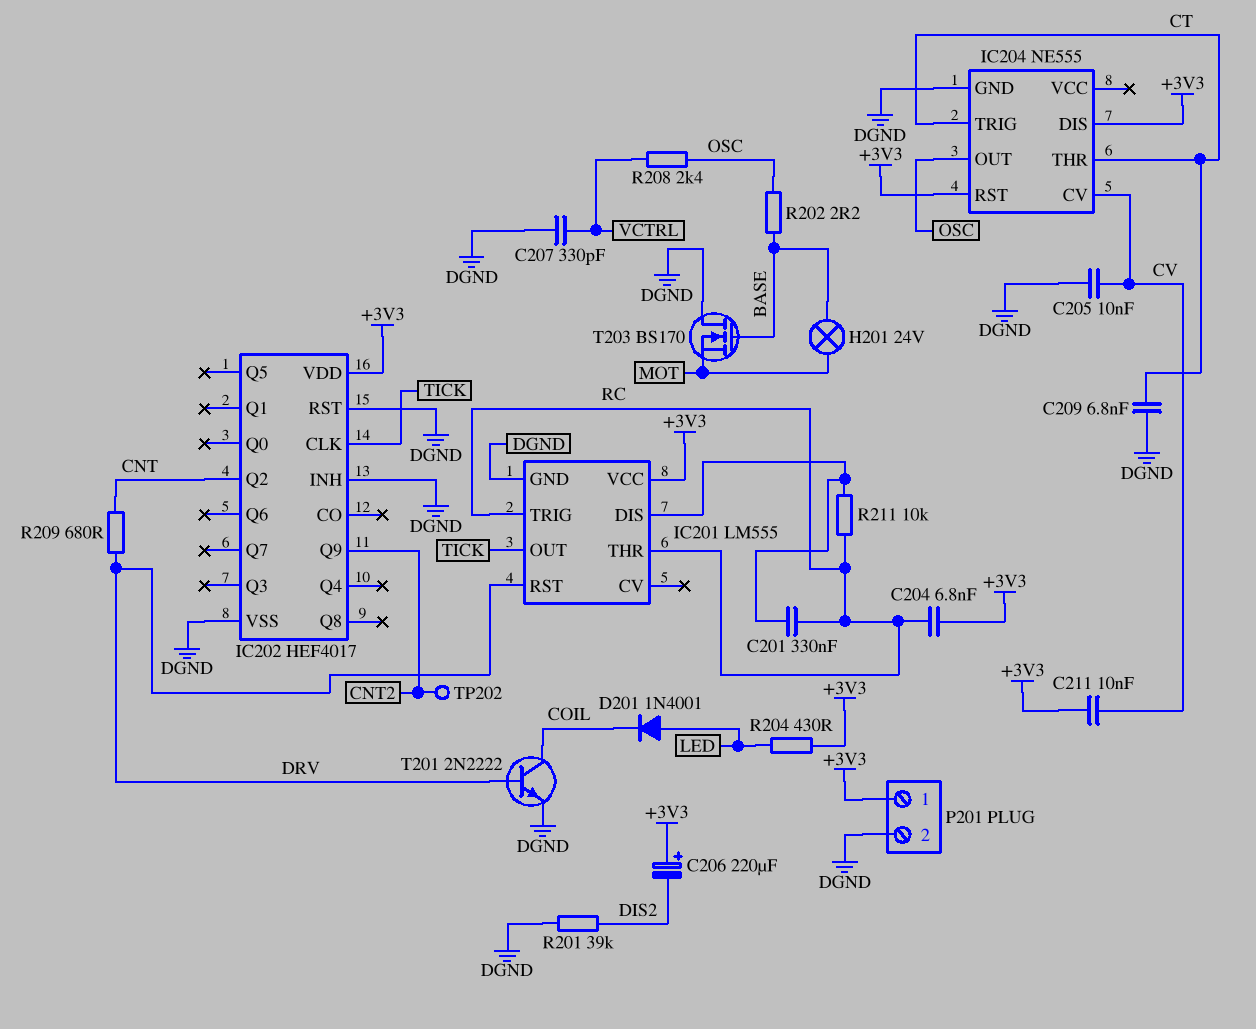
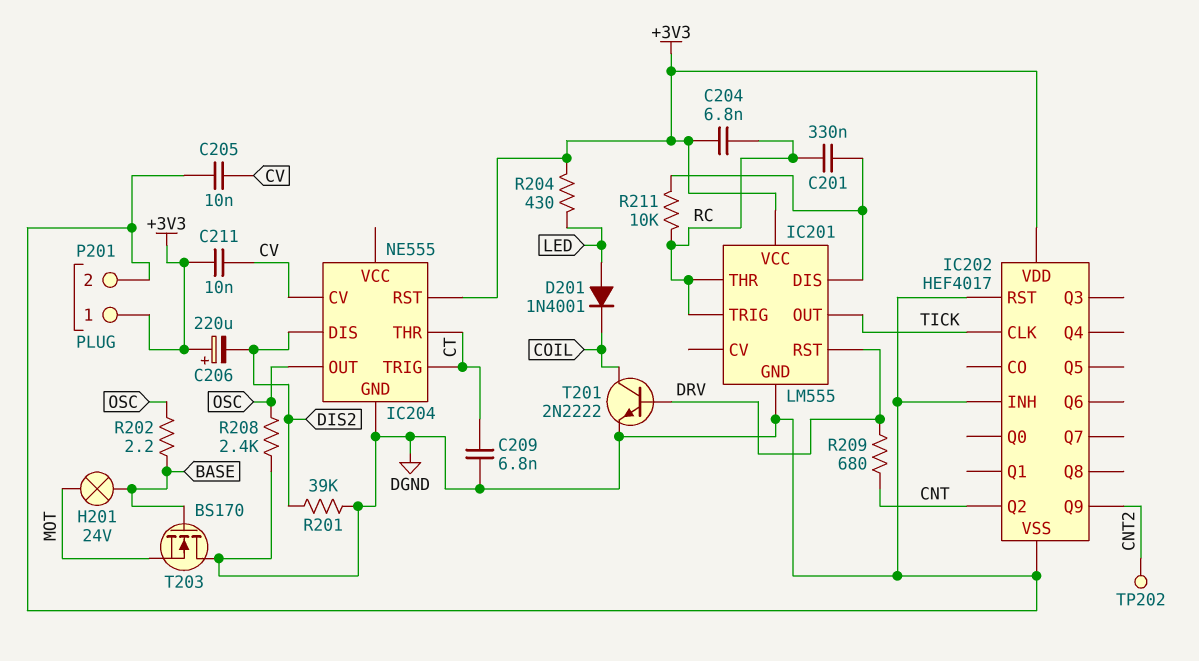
C207: 330pF (DGND, VCTRL) -> none
IC204 pin DIS: +3V3 -> DIS2
R208: 2.4k (OSC, VCTRL) -> 2.4k (DGND, OSC)

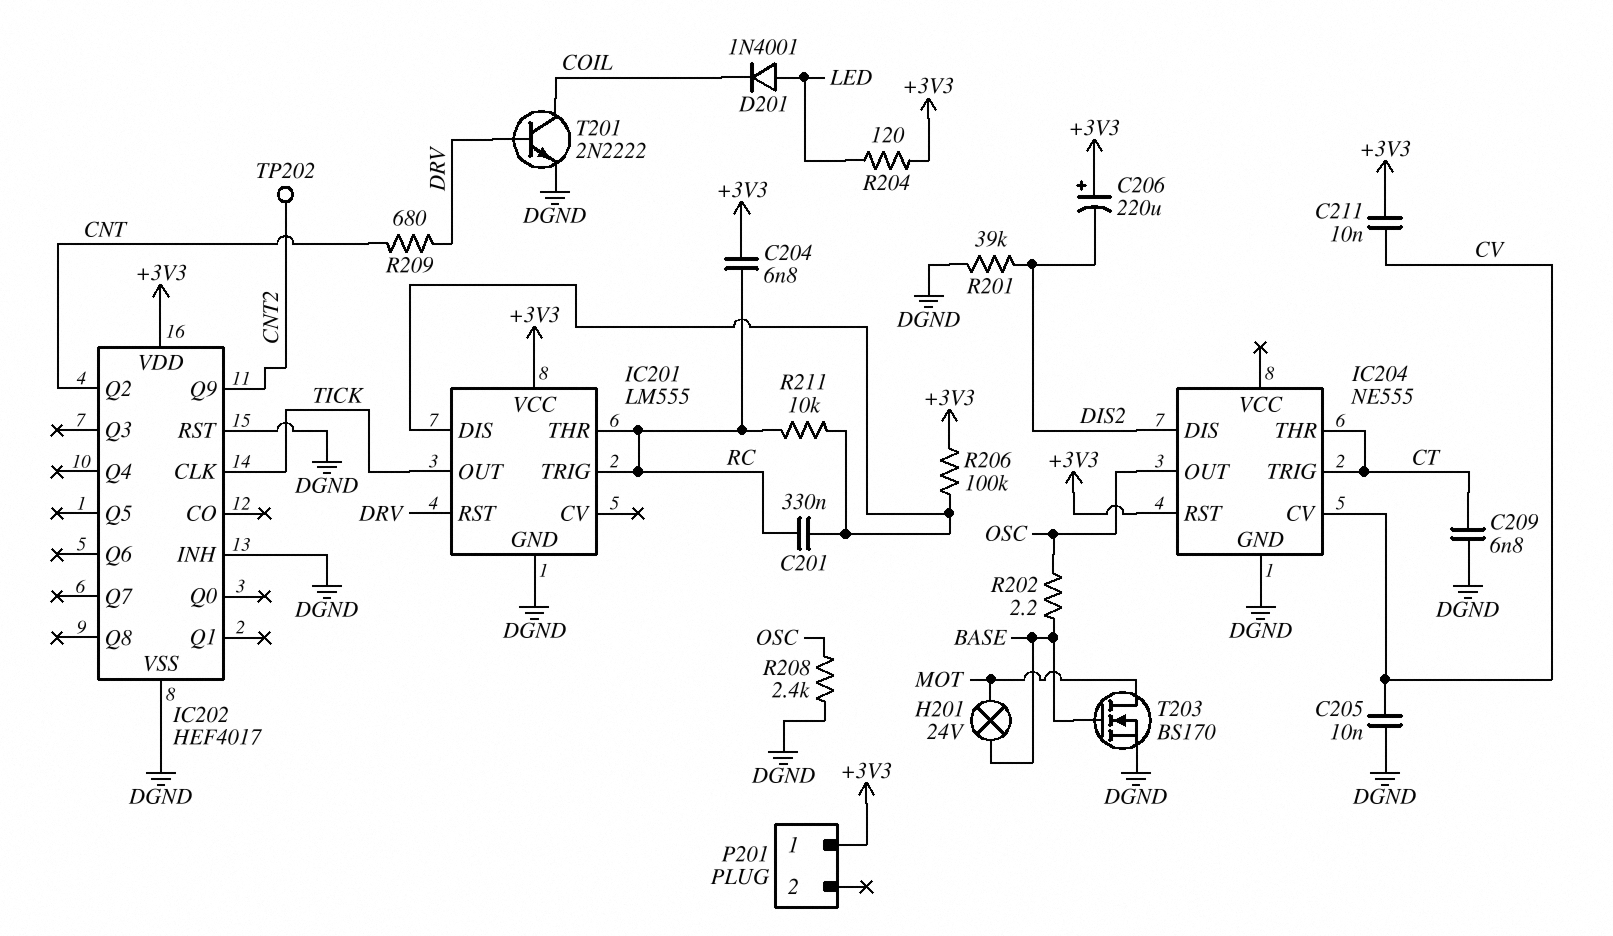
P201 pin 2: DGND -> none
R204: 430 (+3V3, LED) -> 120 (+3V3, LED)
R206: none -> 100k (+3V3, IC201/DIS)
T203: NMOS BS170 (G BASE, D DGND, S MOT) -> NMOS BS170 (G BASE, D MOT, S DGND)

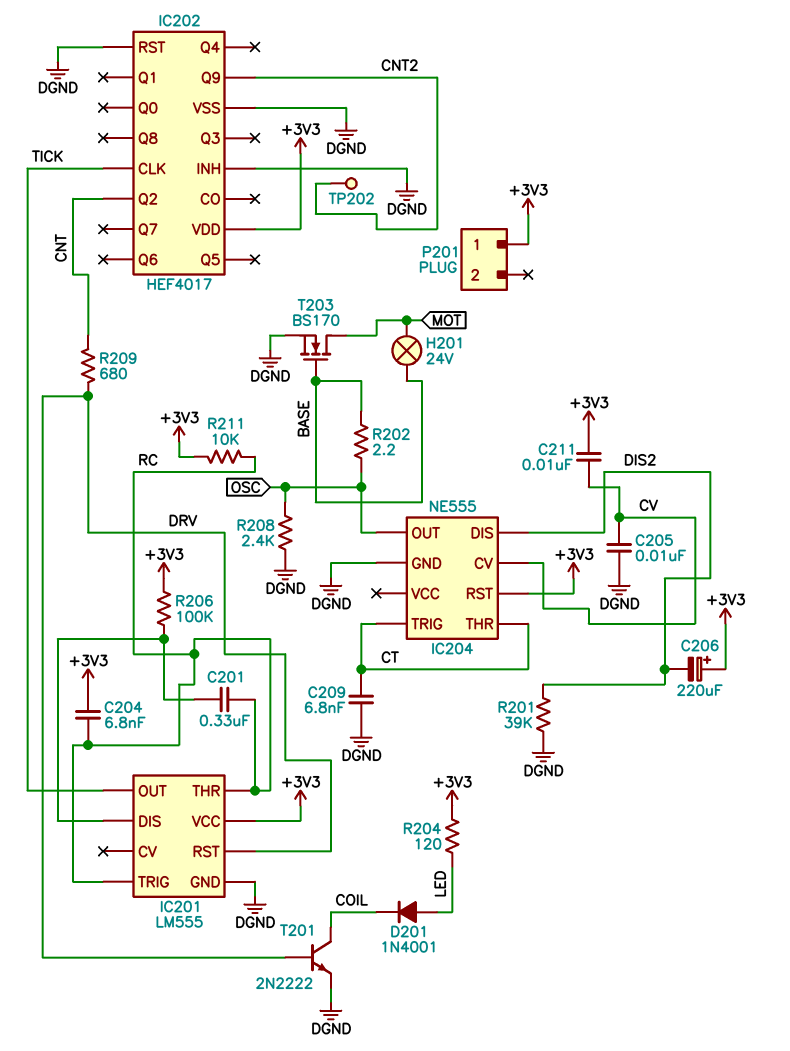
R211: 10k (IC201/DIS, RC) -> 10k (+3V3, RC)

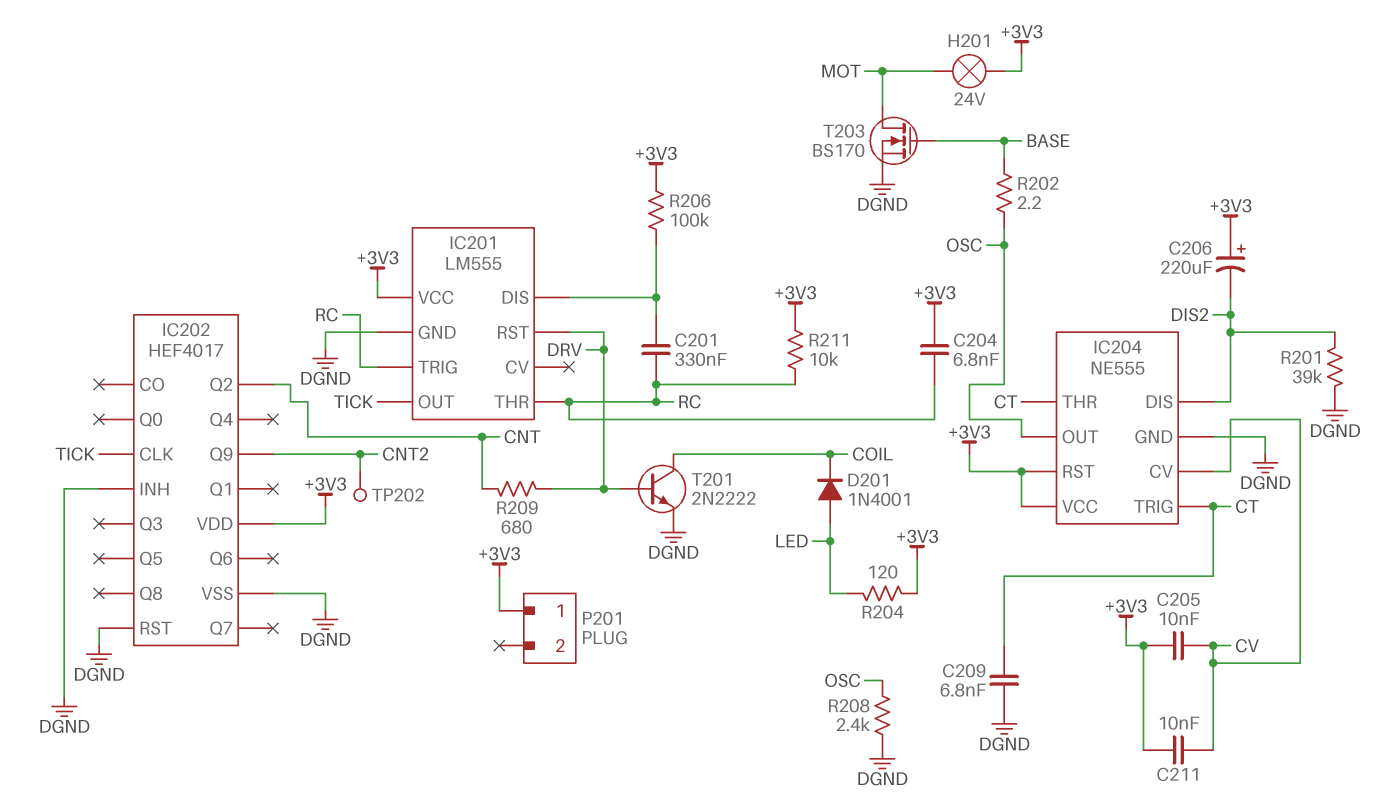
C205: 10nF (CV, DGND) -> 10nF (+3V3, CV)
H201: lamp 24V (BASE, MOT) -> lamp 24V (+3V3, MOT)
IC204 pin VCC: none -> +3V3

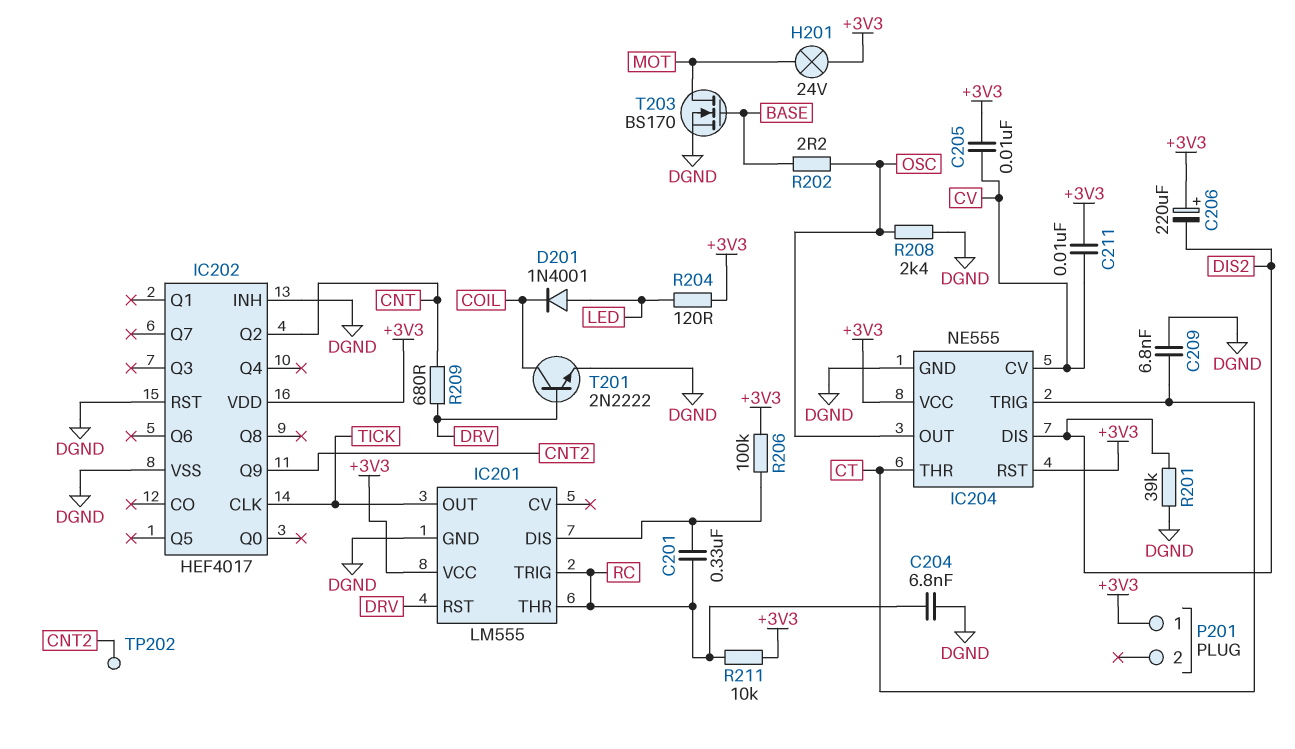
C204: 6.8nF (+3V3, RC) -> 6.8nF (DGND, RC)

